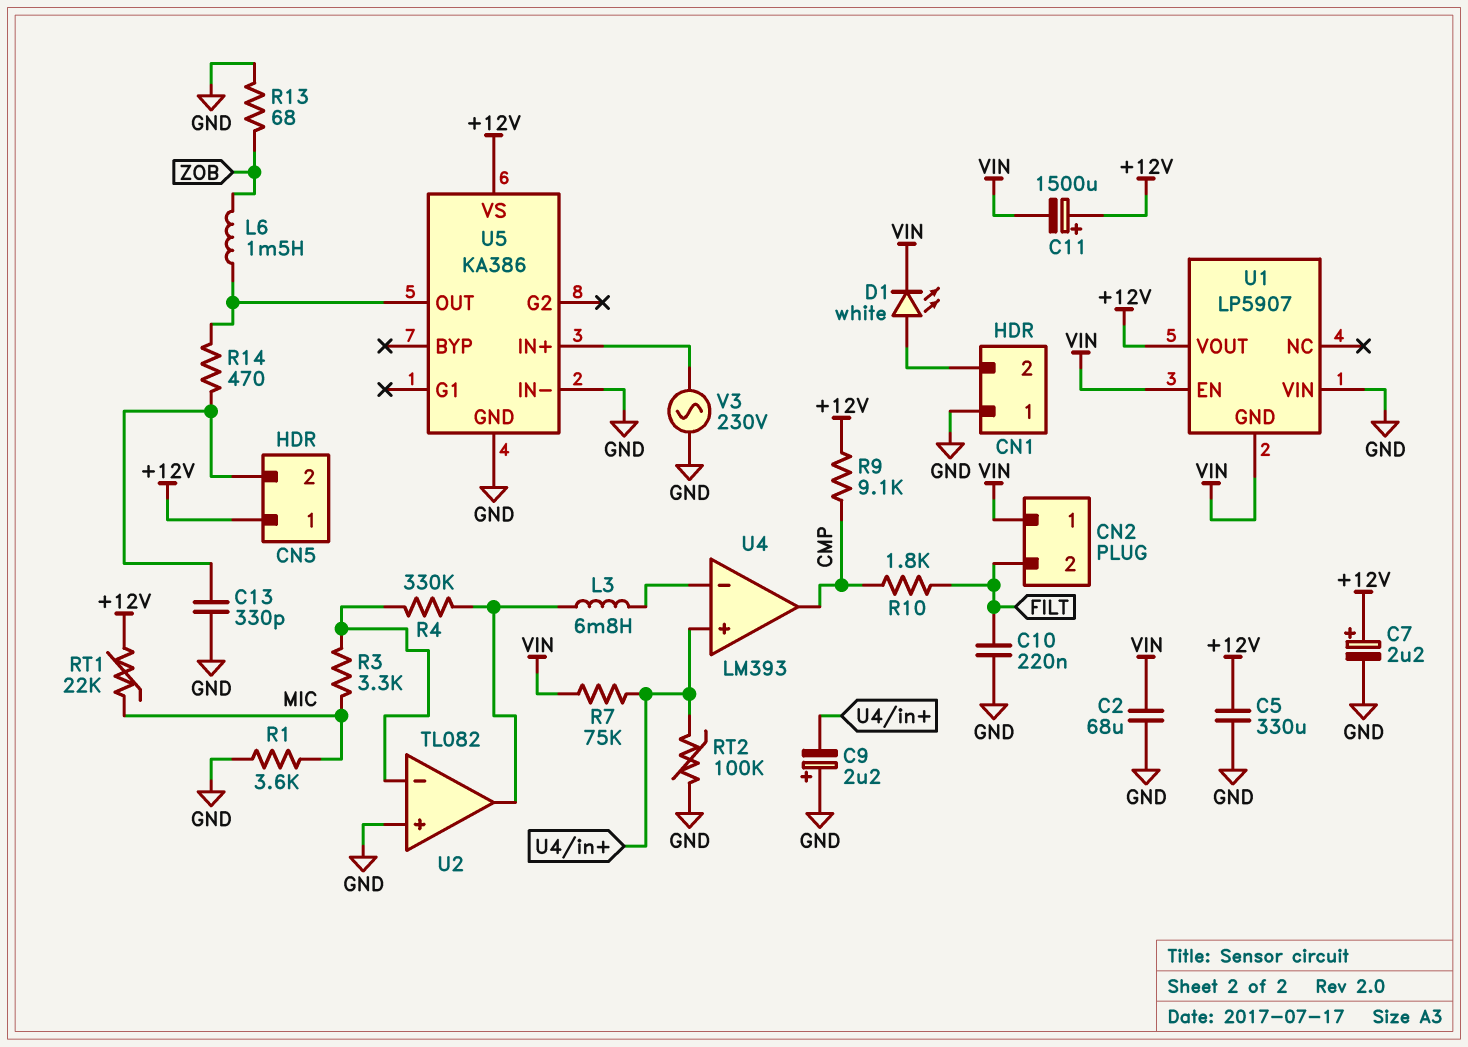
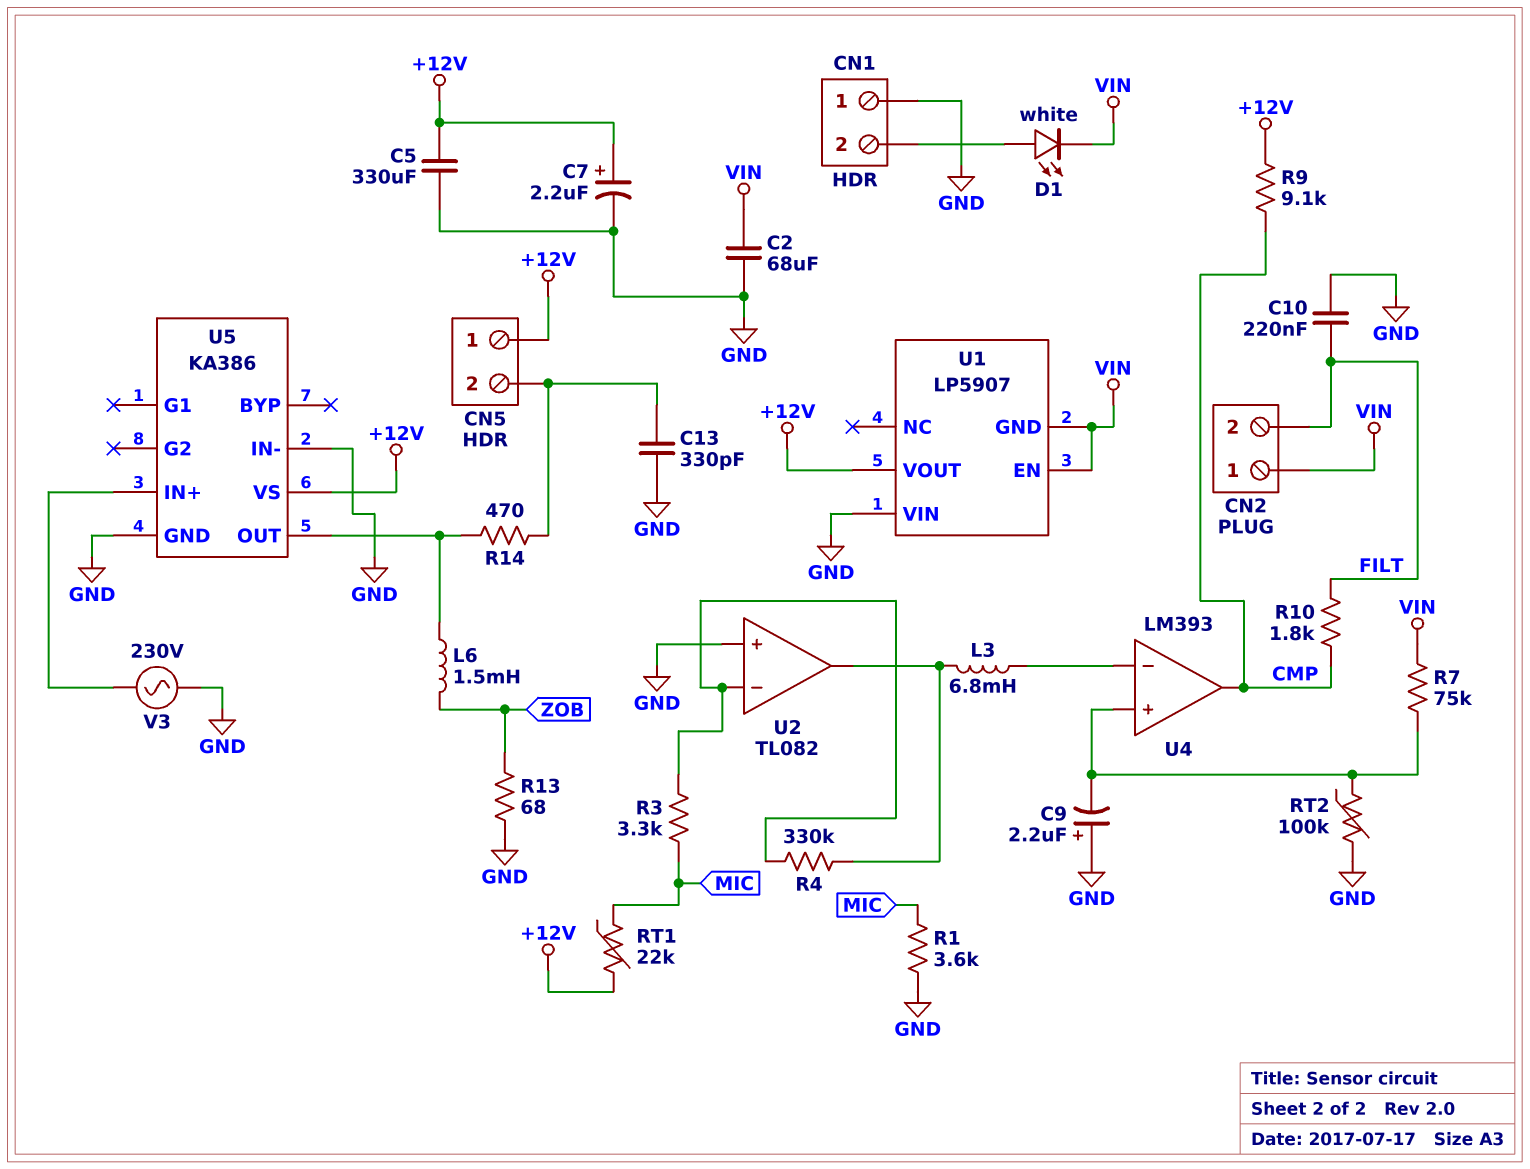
C11: 1500uF (plus +12V, minus VIN) -> none

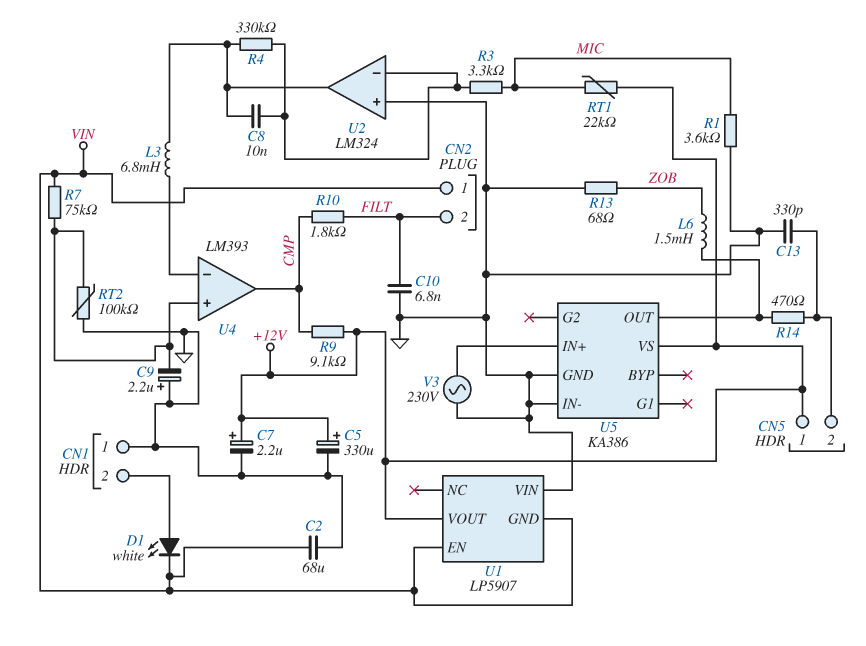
C5: 330uF (+12V, GND) -> 330uF (plus +12V, minus GND)
C8: none -> 10nF (U2/in-, U2/out)
C10: 220nF (FILT, GND) -> 6.8nF (FILT, GND)
U2: TL082 -> LM324

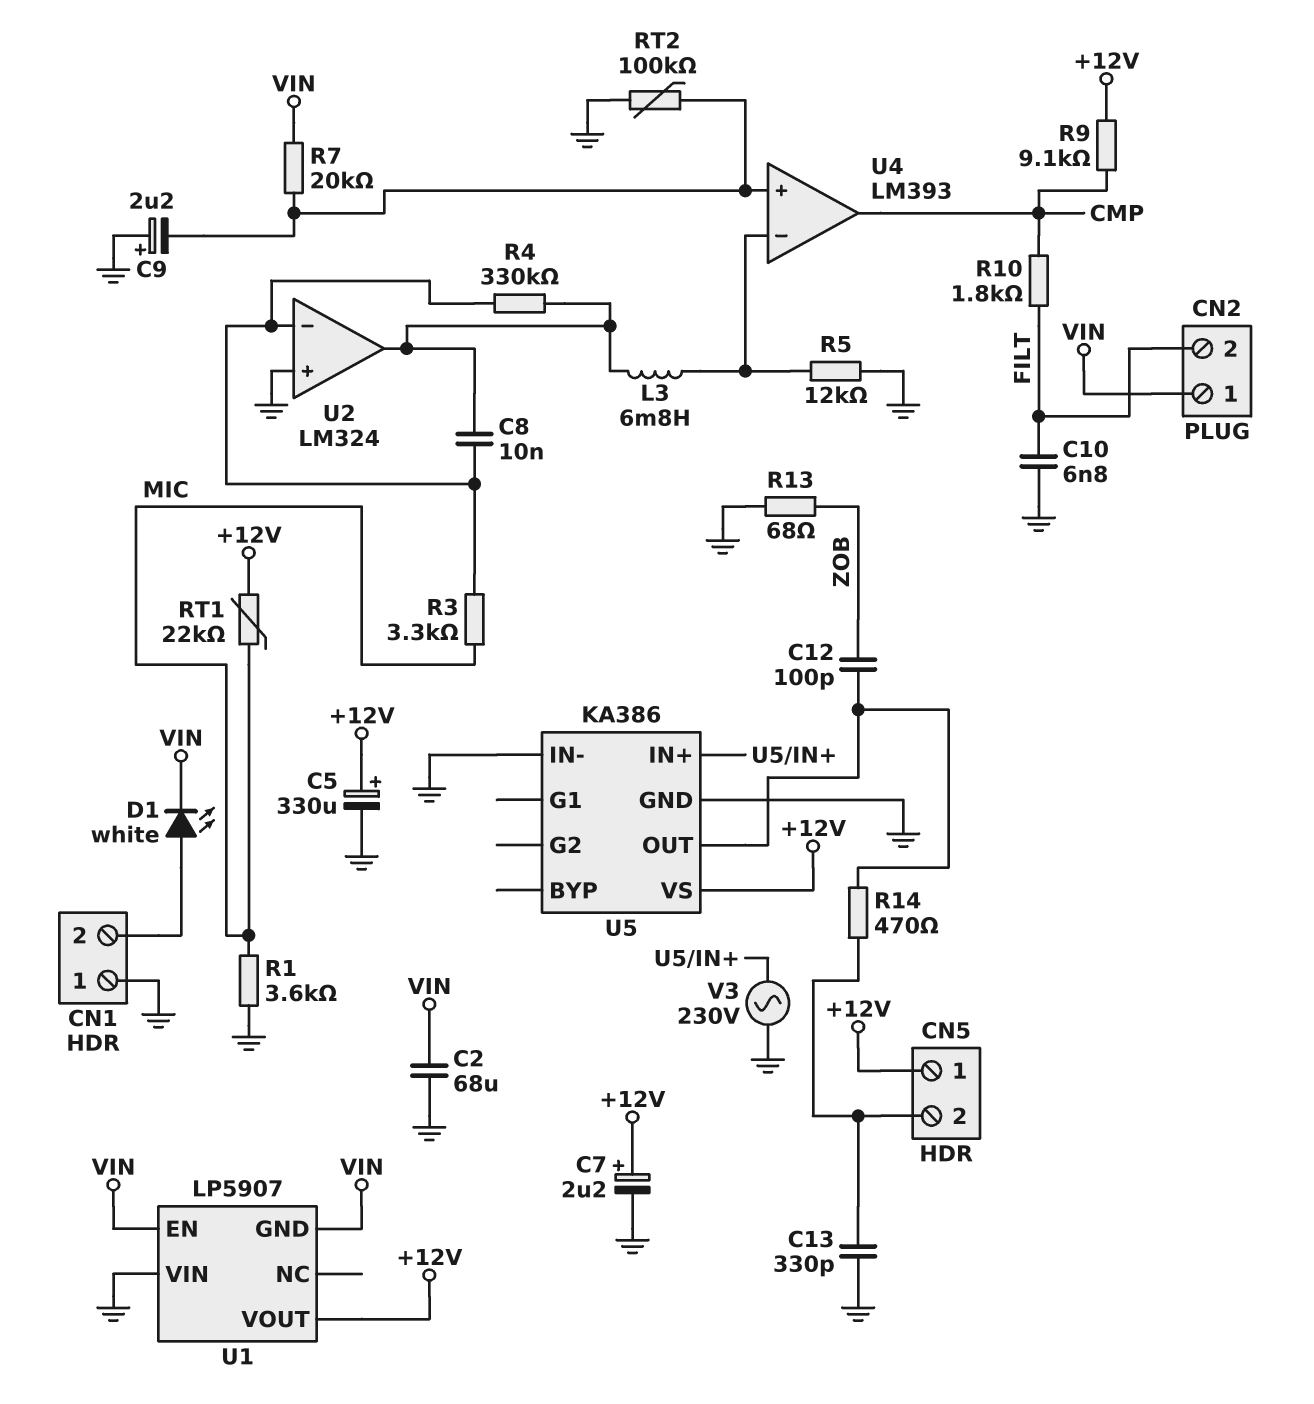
C12: none -> 100pF (U5/OUT, ZOB)
L6: 1.5mH (U5/OUT, ZOB) -> none
R5: none -> 12k (GND, U4/in-)
R7: 75k (U4/in+, VIN) -> 20k (U4/in+, VIN)

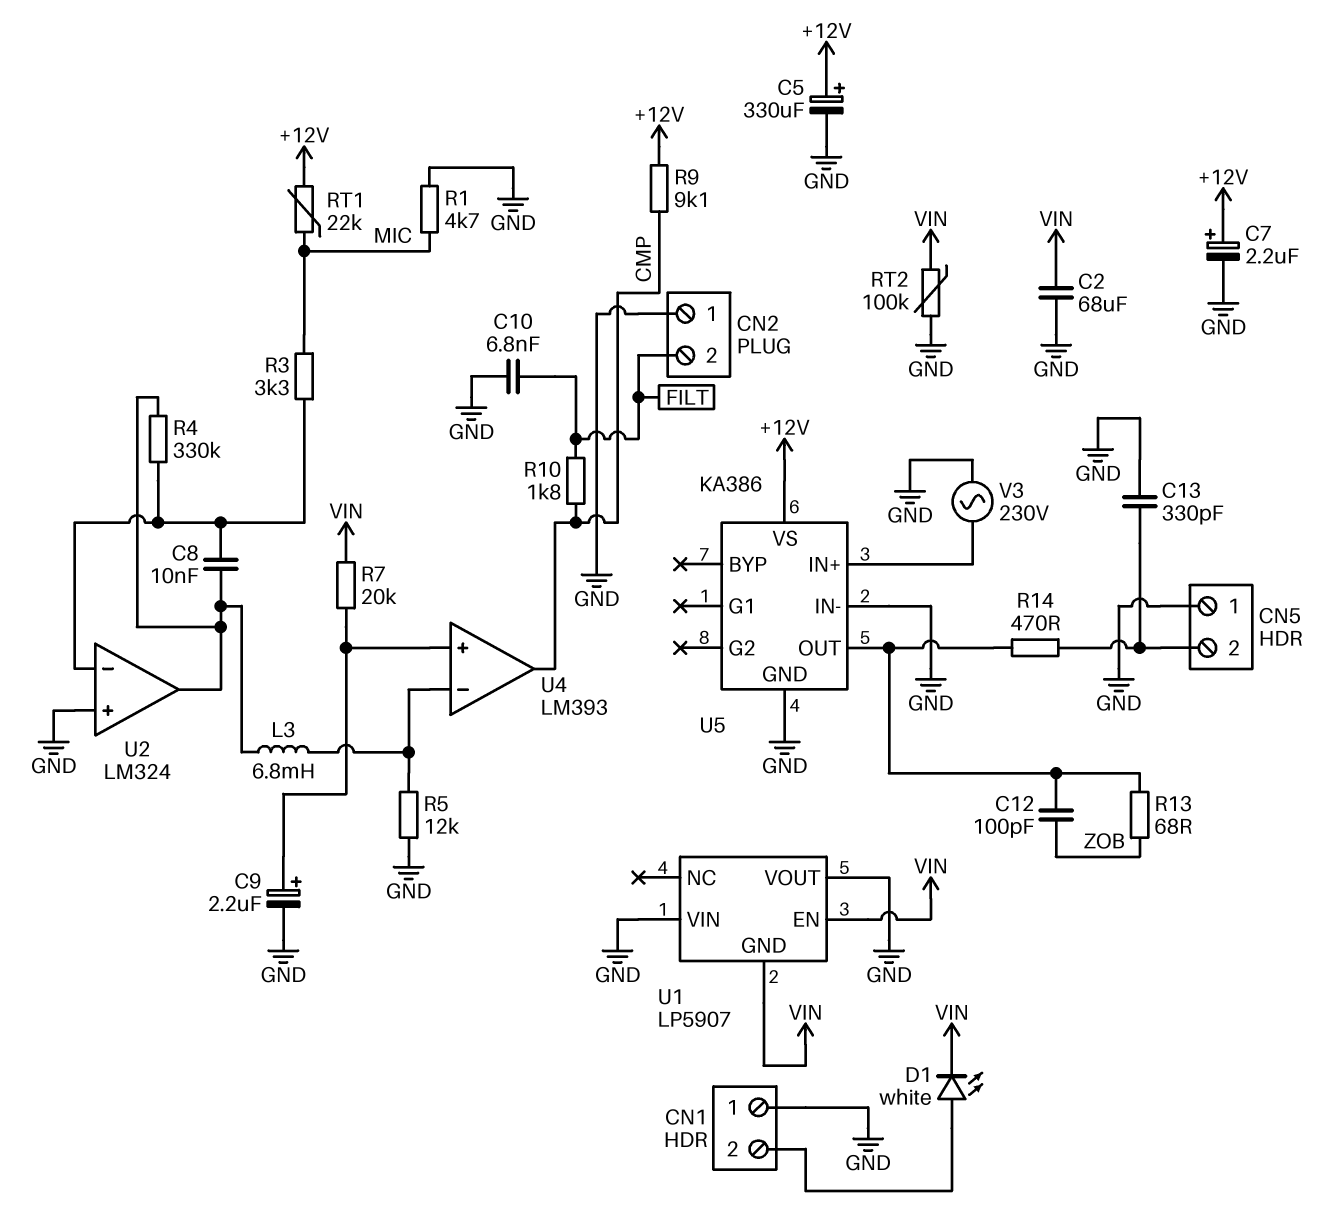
C9: 2.2uF (plus GND, minus U4/in+) -> 2.2uF (plus U4/in+, minus GND)
CN2 pin 1: VIN -> GND
CN5 pin 1: +12V -> GND
R1: 3.6k (GND, MIC) -> 4.7k (GND, MIC)
R13: 68 (GND, ZOB) -> 68 (U5/OUT, ZOB)
RT2: 100k (GND, U4/in+) -> 100k (GND, VIN)
U1 pin VOUT: +12V -> GND

